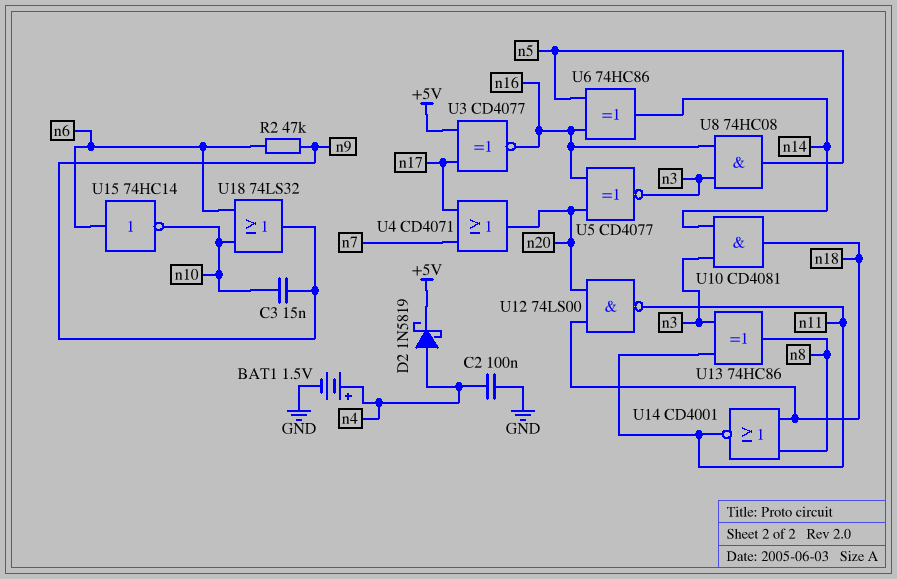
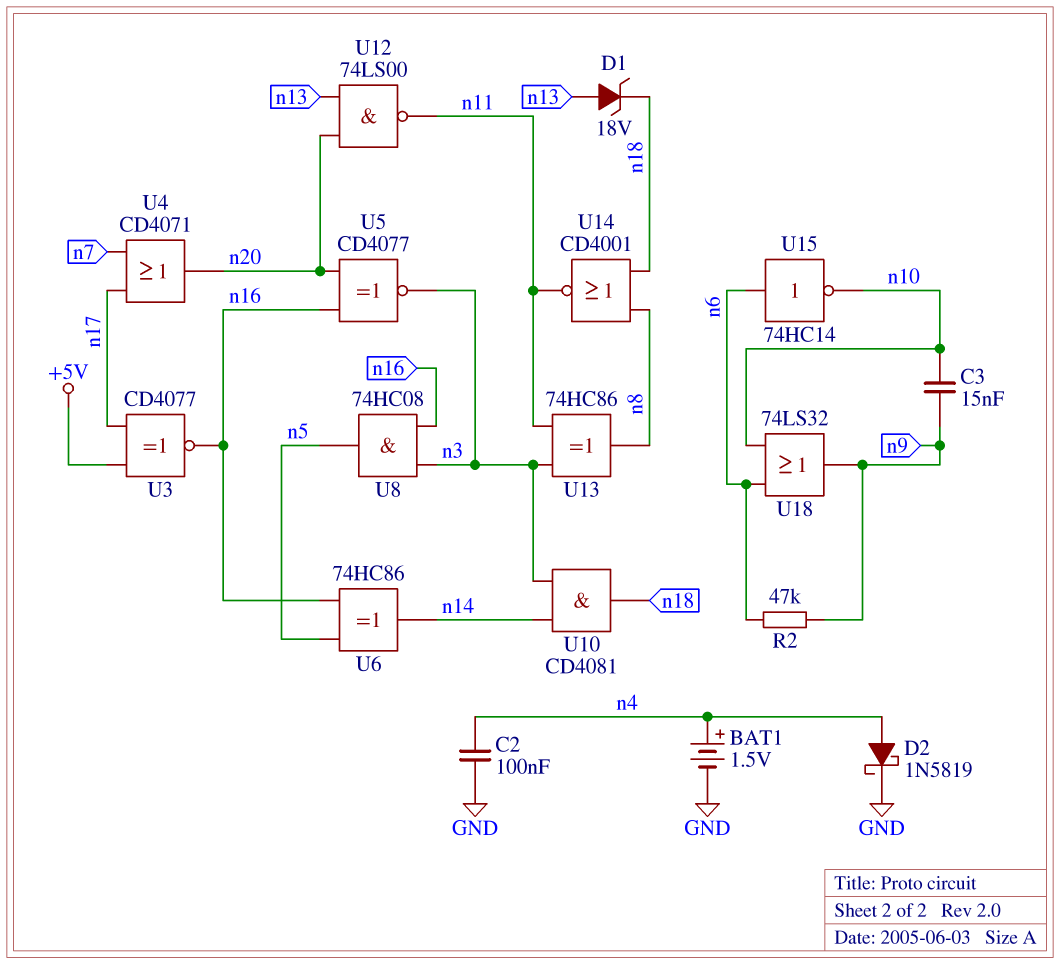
D1: none -> zener 18V (A n13, K n18)
D2: schottky 1N5819 (A n4, K +5V) -> schottky 1N5819 (A n4, K GND)
U12: NAND 74LS00 (in n18, in n20, out n11) -> NAND 74LS00 (in n13, in n20, out n11)

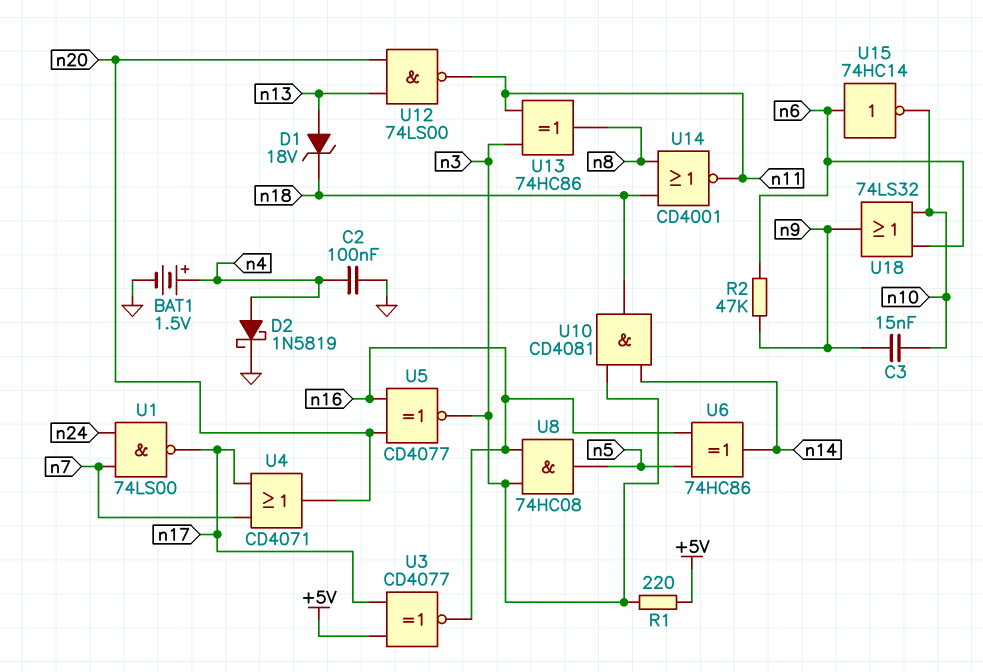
R1: none -> 220 (+5V, n3)
U1: none -> NAND 74LS00 (in n7, in n24, out n17)

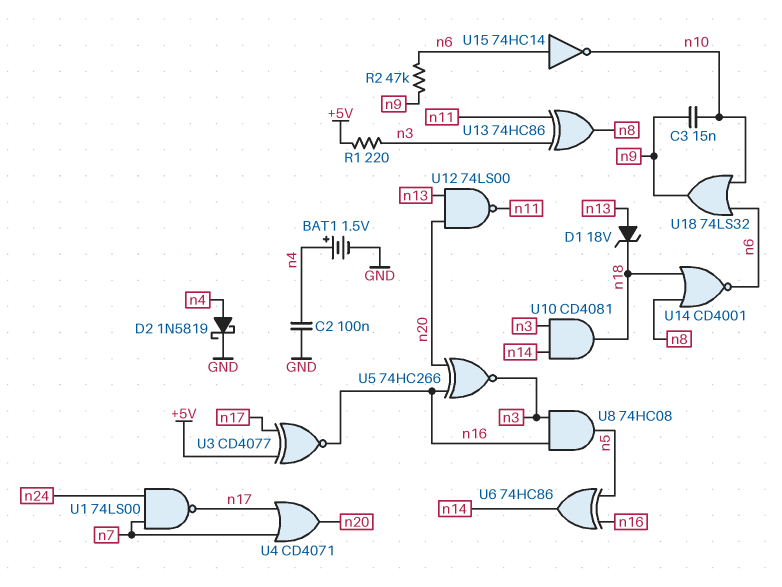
U5: XNOR CD4077 (in n16, in n20, out n3) -> XNOR 74HC266 (in n16, in n20, out n3)
U14: NOR CD4001 (in n8, in n18, out n11) -> NOR CD4001 (in n8, in n18, out n6)

